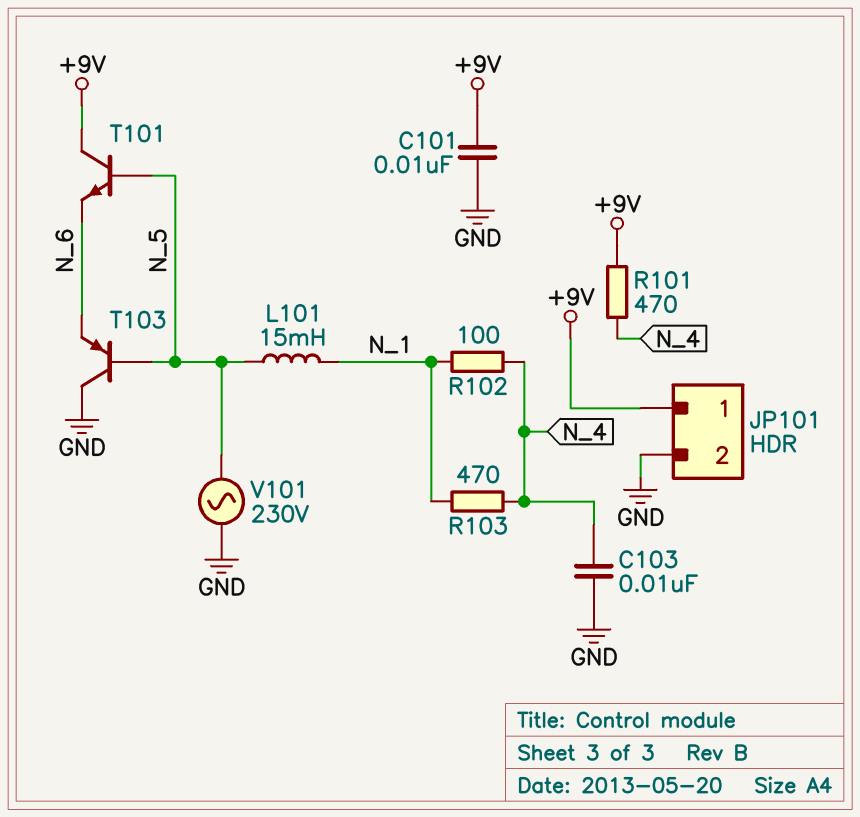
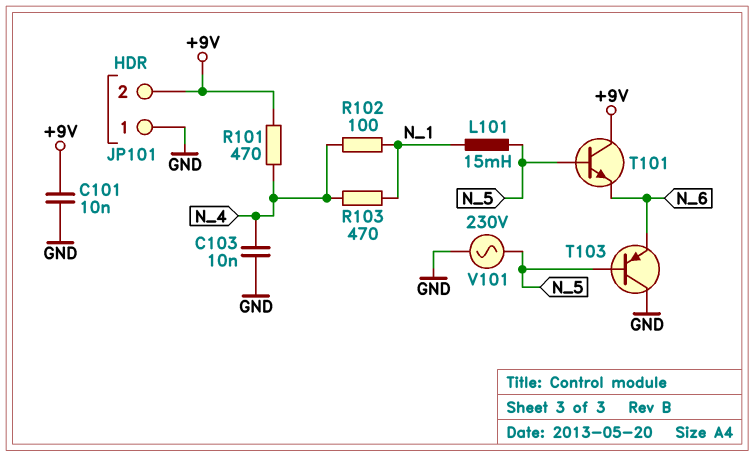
JP101 pin 1: +9V -> GND
JP101 pin 2: GND -> +9V

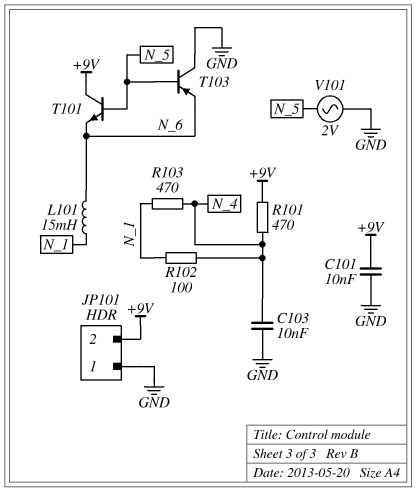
L101: 15mH (N_1, N_5) -> 15mH (N_1, N_6)
V101: AC 230V (GND, N_5) -> AC 2V (GND, N_5)

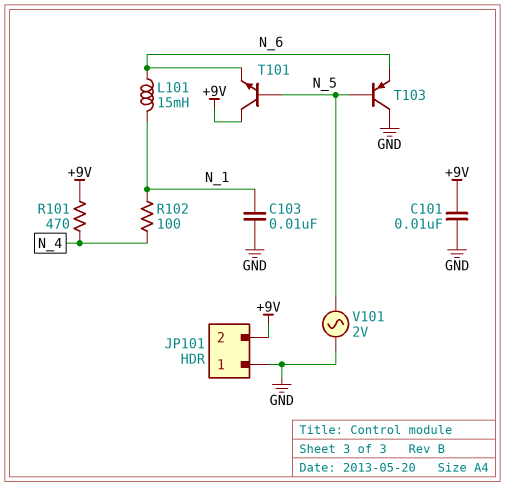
C103: 10nF (GND, N_4) -> 10nF (GND, N_1)
R103: 470 (N_1, N_4) -> none

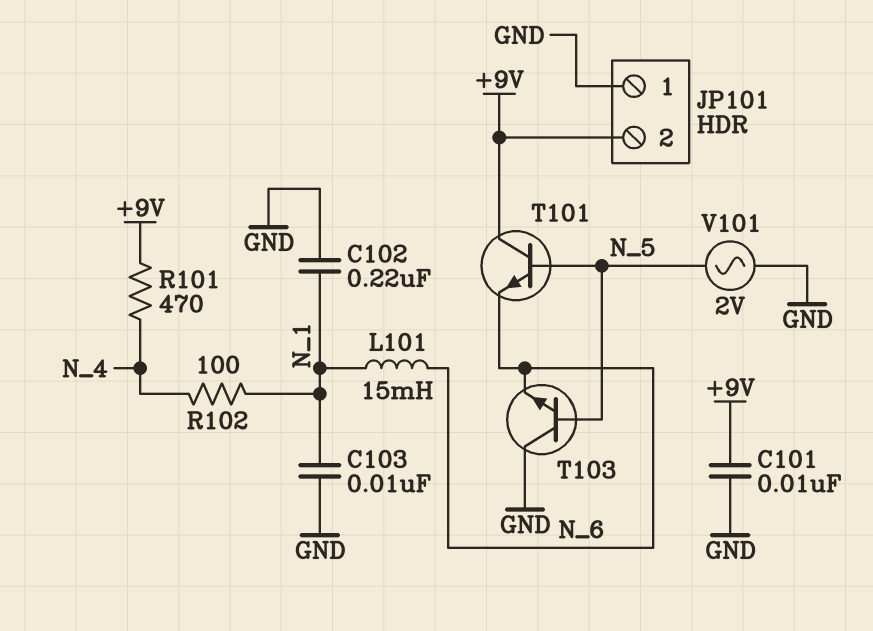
C102: none -> 220nF (GND, N_1)
T103: PNP (B N_5, C GND, E N_6) -> NPN (B N_5, C GND, E N_6)

